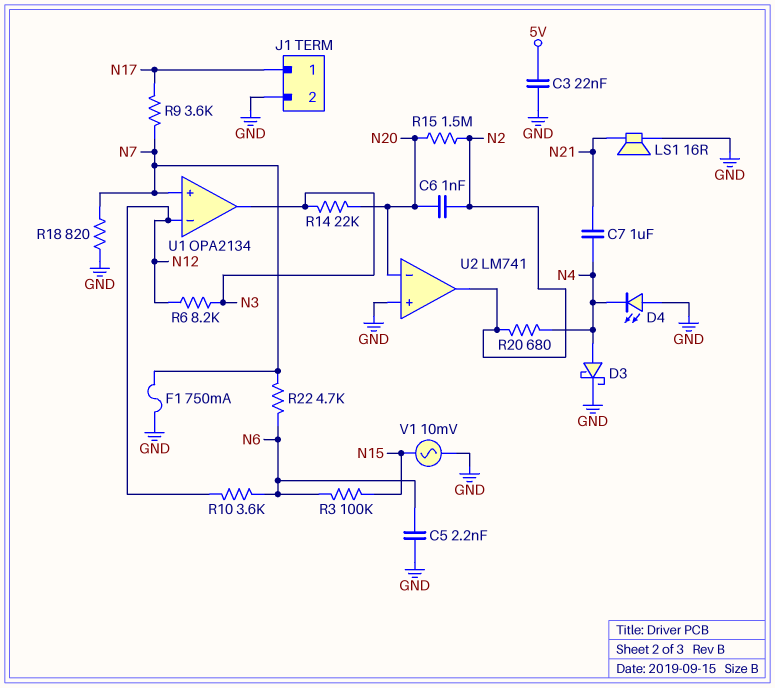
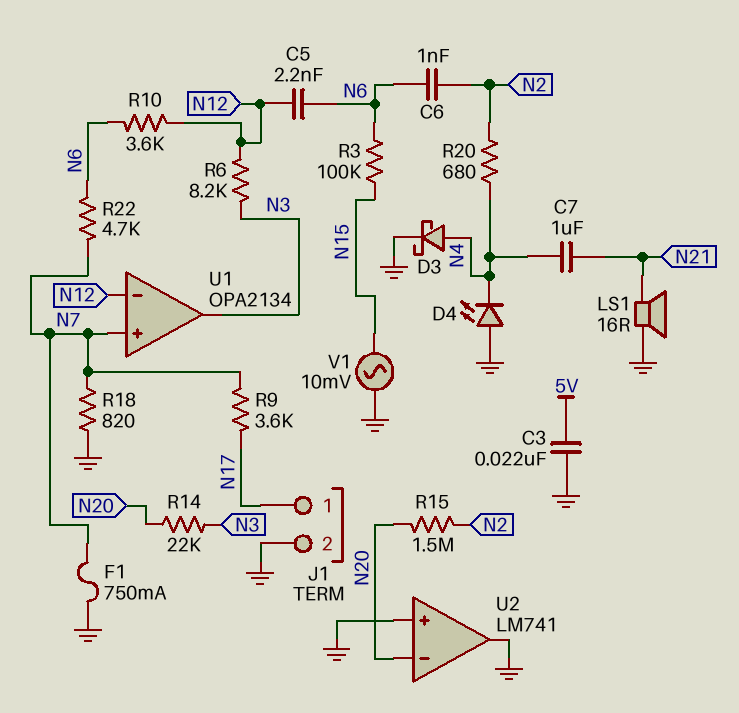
C5: 2.2nF (GND, N6) -> 2.2nF (N6, N12)
C6: 1nF (N2, N20) -> 1nF (N2, N6)
U2 pin out: N2 -> GND

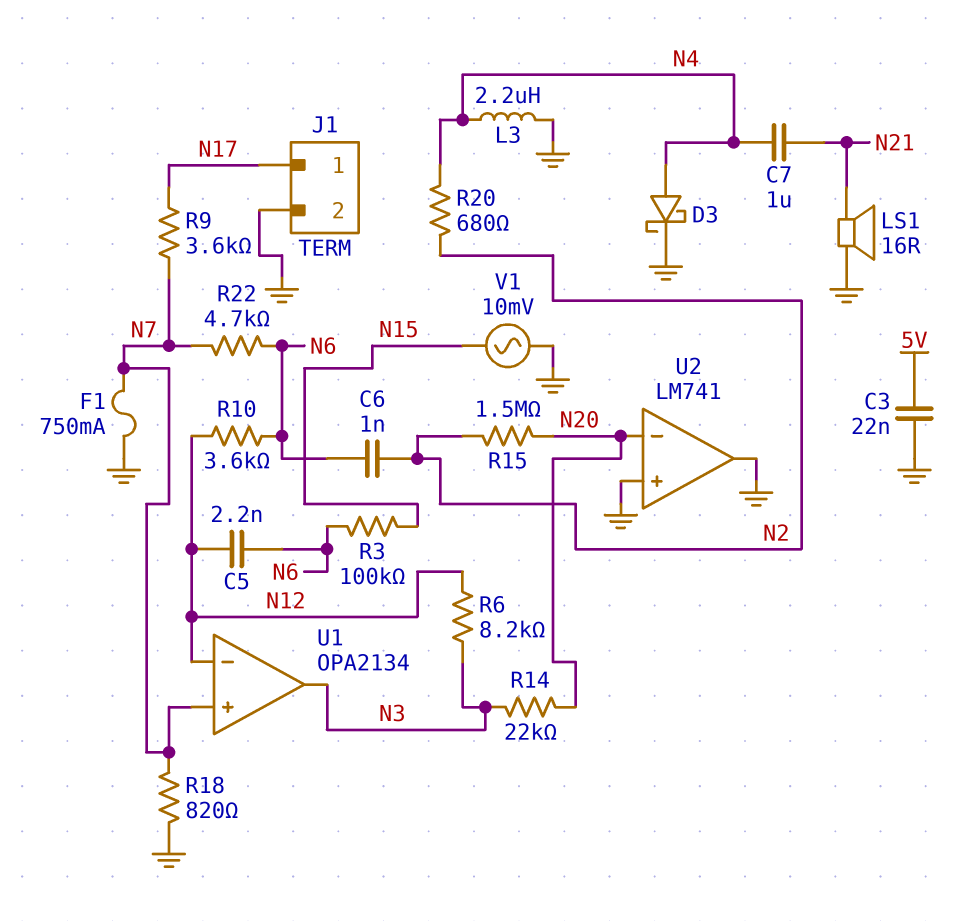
D4: LED (A GND, K N4) -> none
L3: none -> 2.2uH (GND, N4)

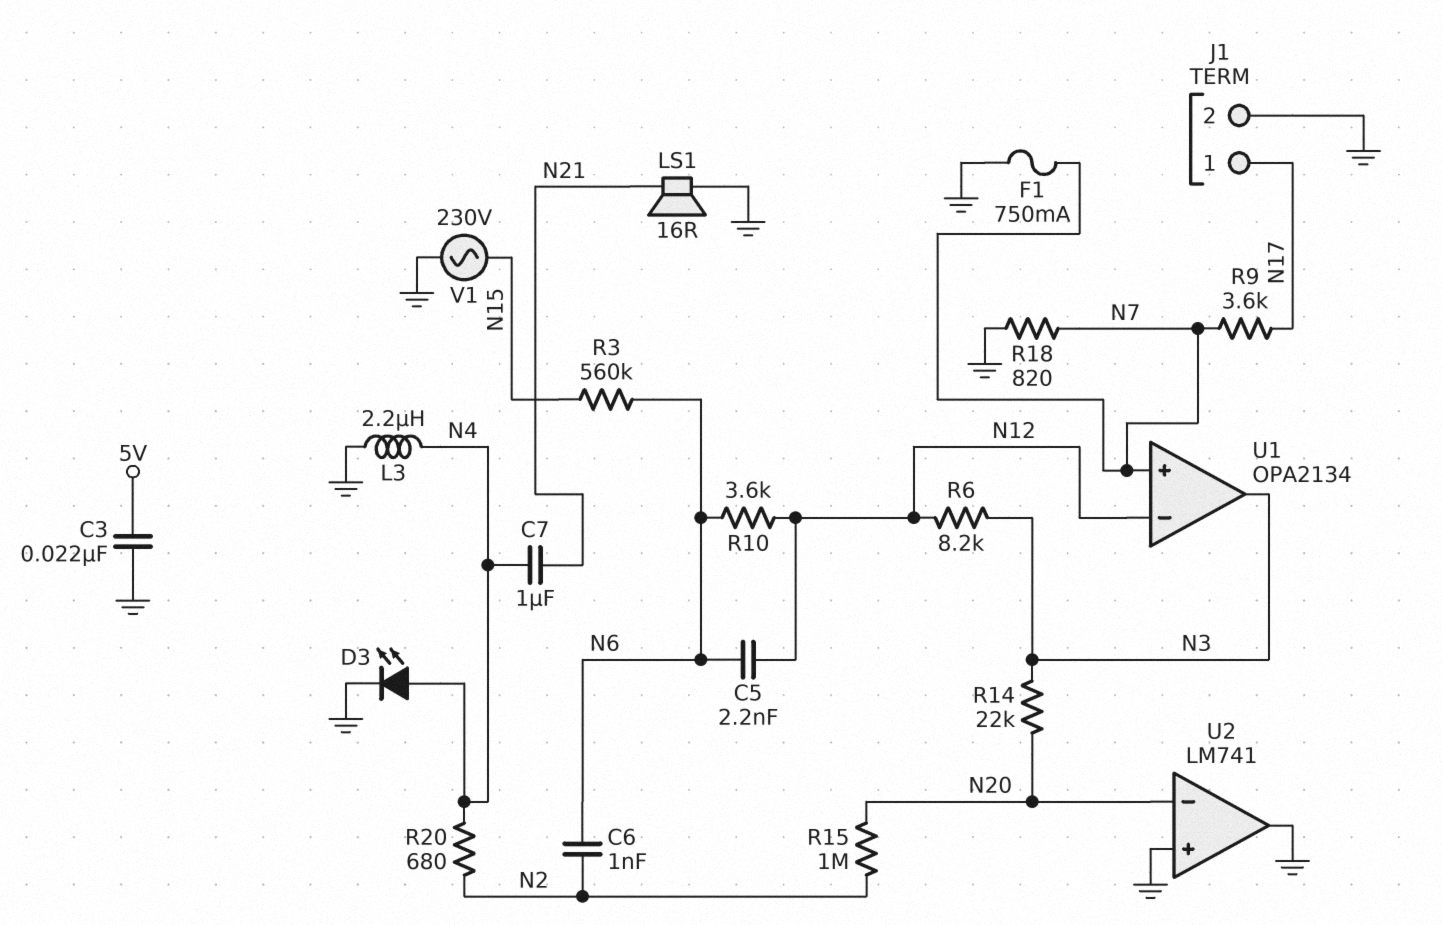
D3: schottky (A N4, K GND) -> LED (A N4, K GND)
R3: 100k (N6, N15) -> 560k (N6, N15)
R15: 1.5M (N2, N20) -> 1M (N2, N20)
R22: 4.7k (N6, N7) -> none
V1: AC 10mV (GND, N15) -> AC 230V (GND, N15)

